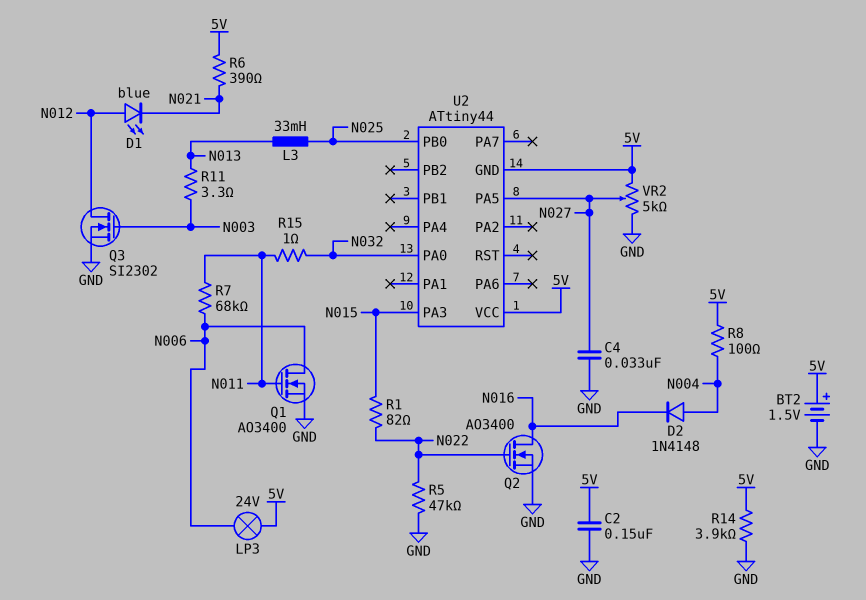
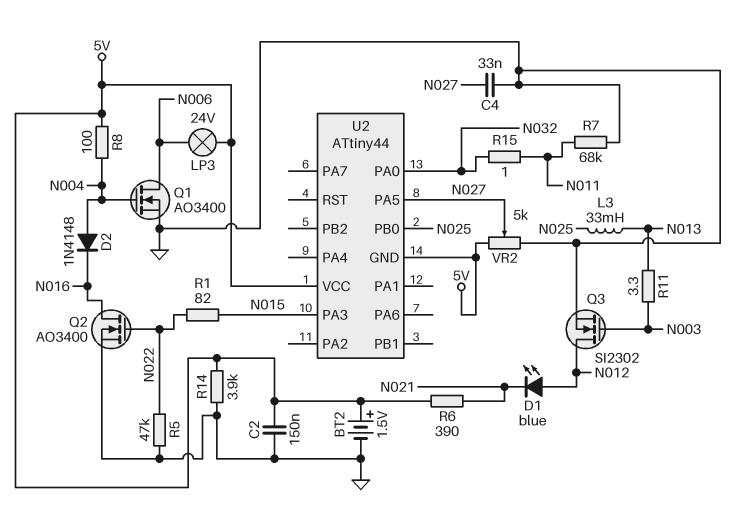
Q1: NMOS AO3400 (G N011, D N006, S GND) -> NMOS AO3400 (G N004, D N006, S GND)
R7: 68k (N006, N011) -> 68k (GND, N011)

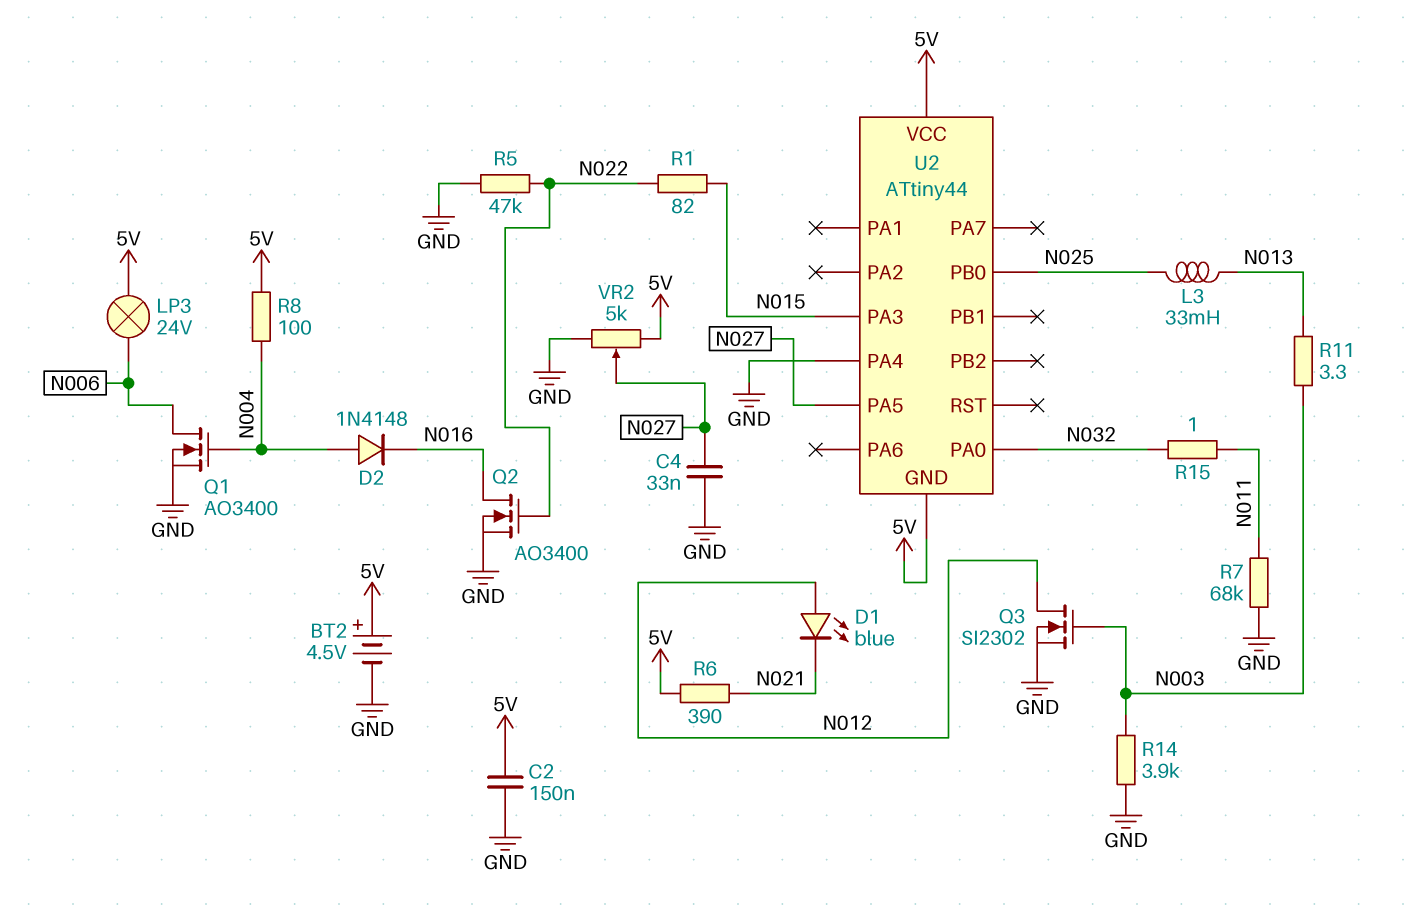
BT2: 1.5V (plus 5V, minus GND) -> 4.5V (plus 5V, minus GND)
R14: 3.9k (5V, GND) -> 3.9k (GND, N003)
U2 pin PA4: none -> GND

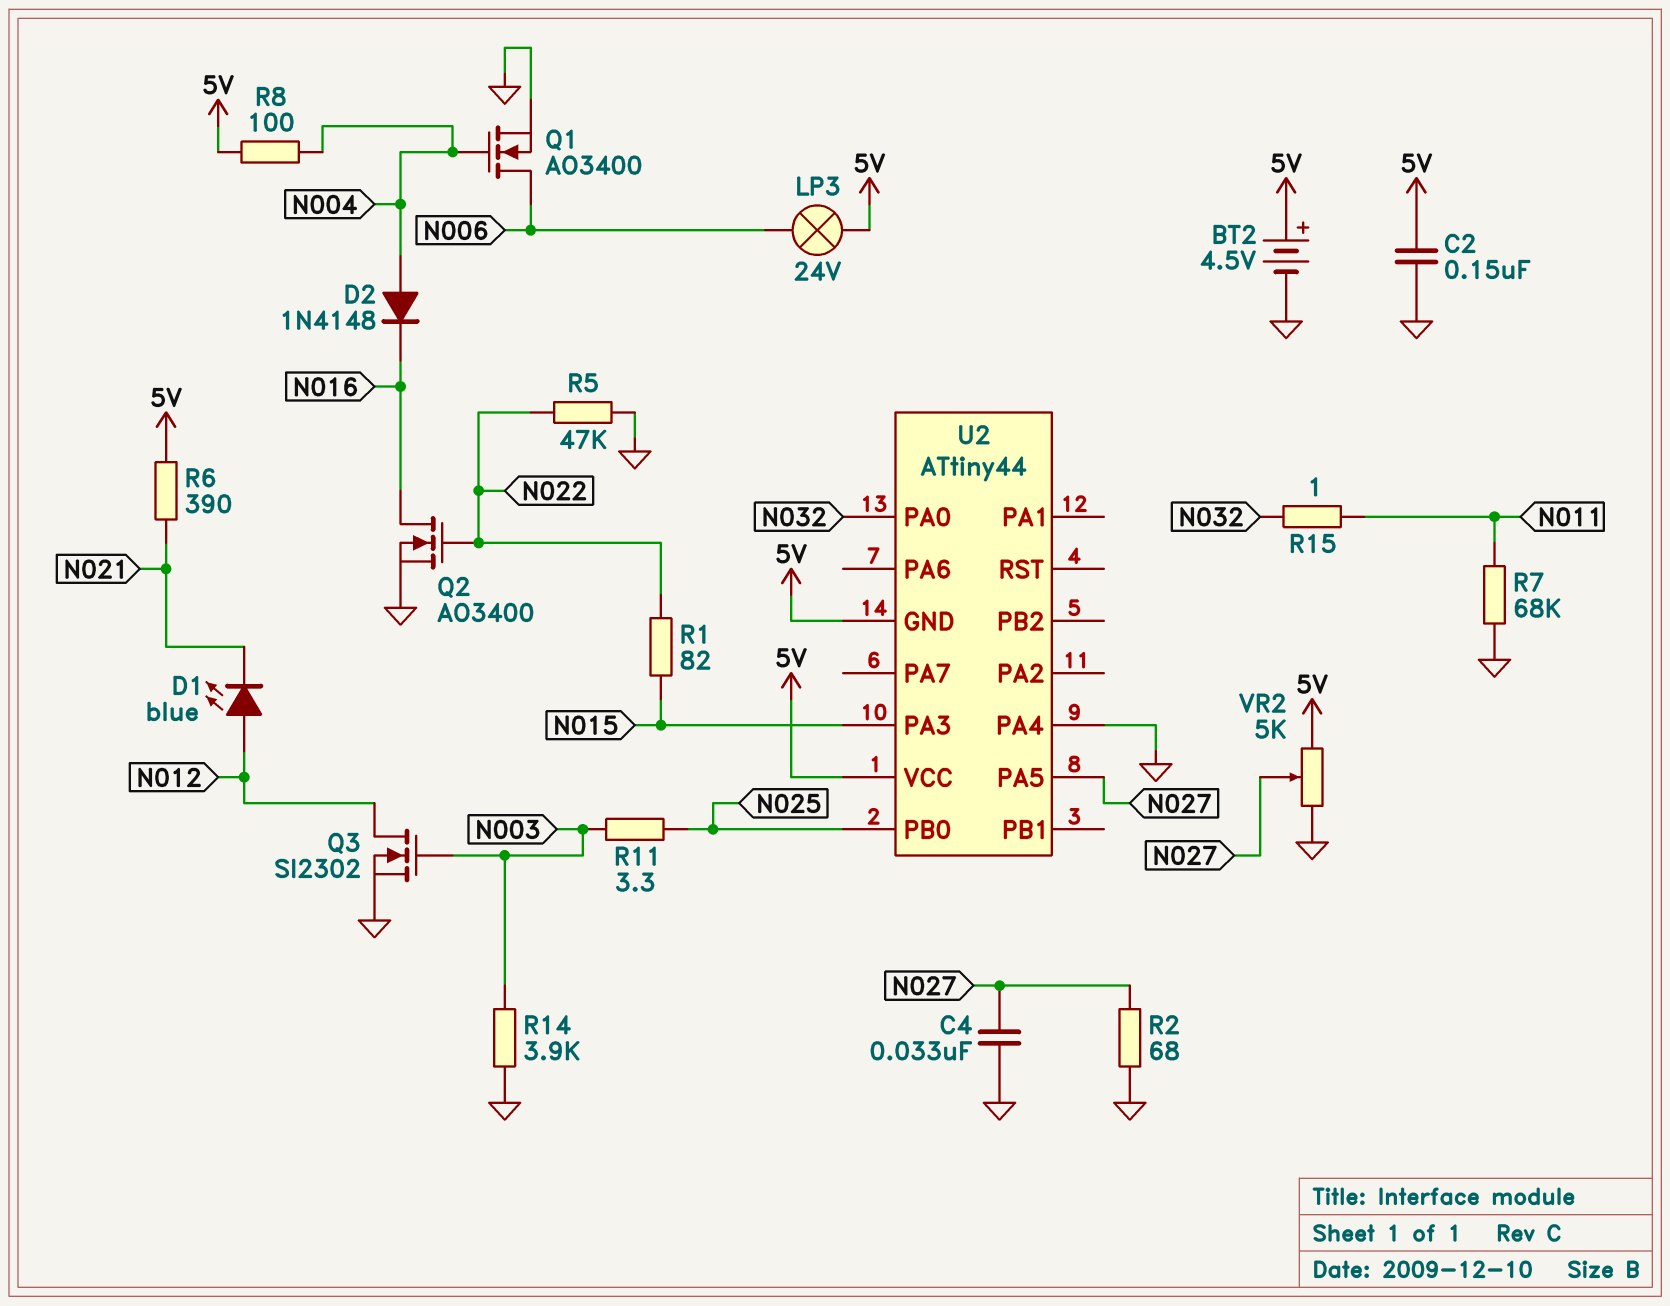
L3: 33mH (N013, N025) -> none
R2: none -> 68 (GND, N027)
R11: 3.3 (N003, N013) -> 3.3 (N003, N025)

